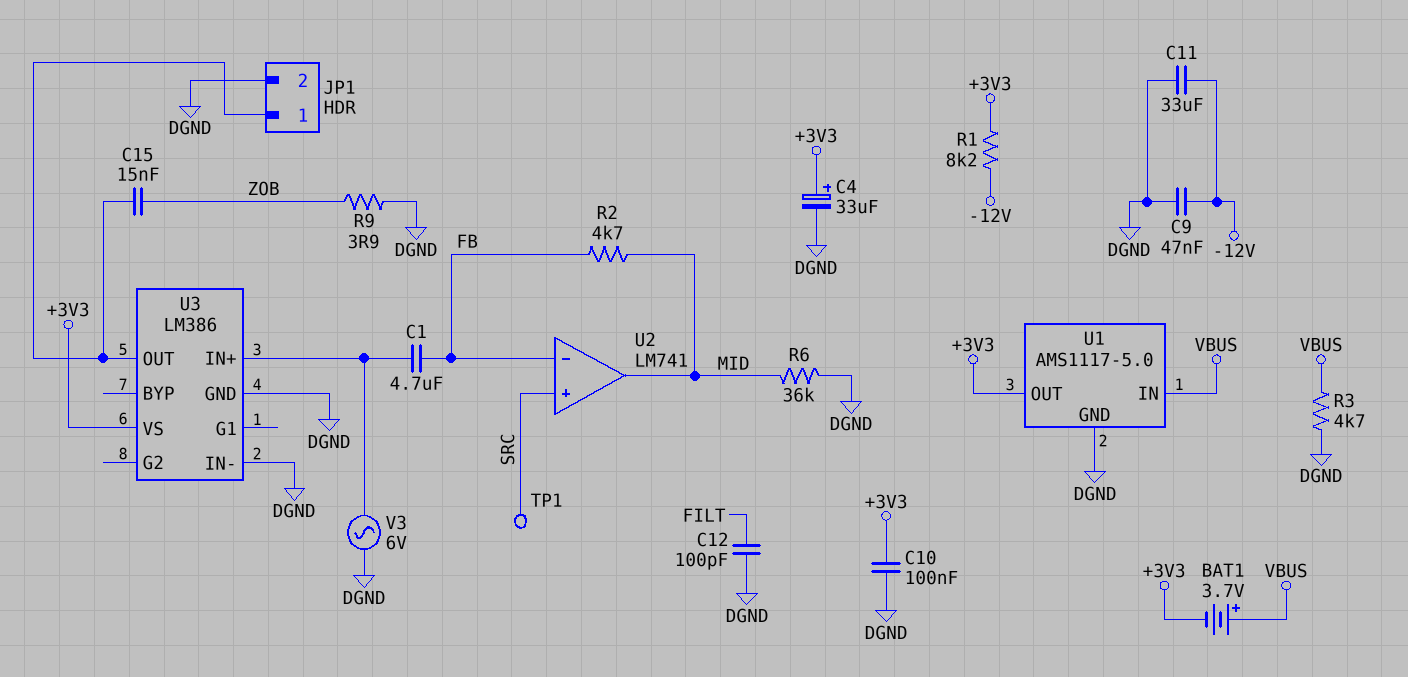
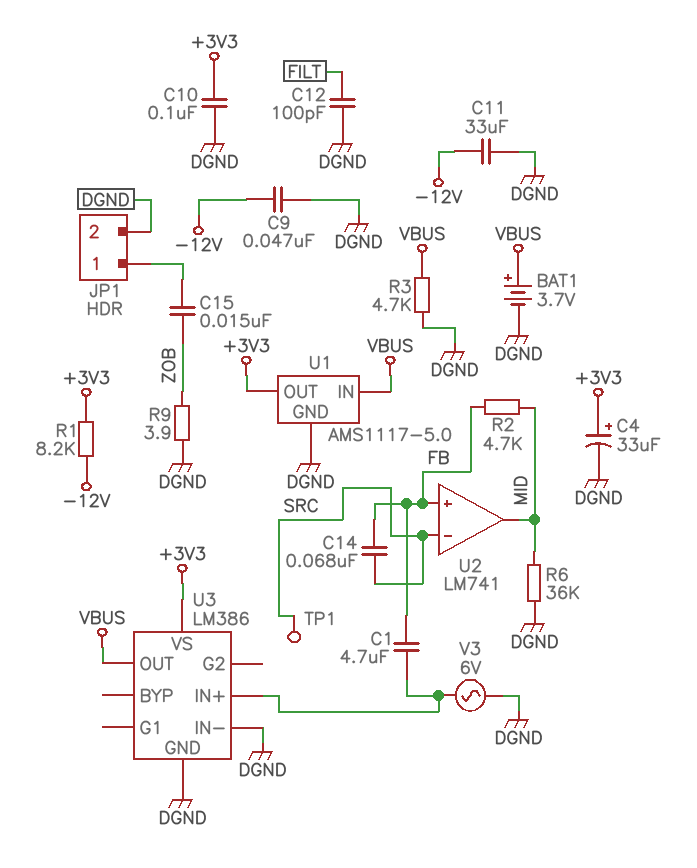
BAT1: 3.7V (plus VBUS, minus +3V3) -> 3.7V (plus VBUS, minus DGND)
C14: none -> 68nF (FB, SRC)
U2 pin in+: SRC -> FB
U2 pin in-: FB -> SRC
U3 pin OUT: JP1/1 -> VBUS

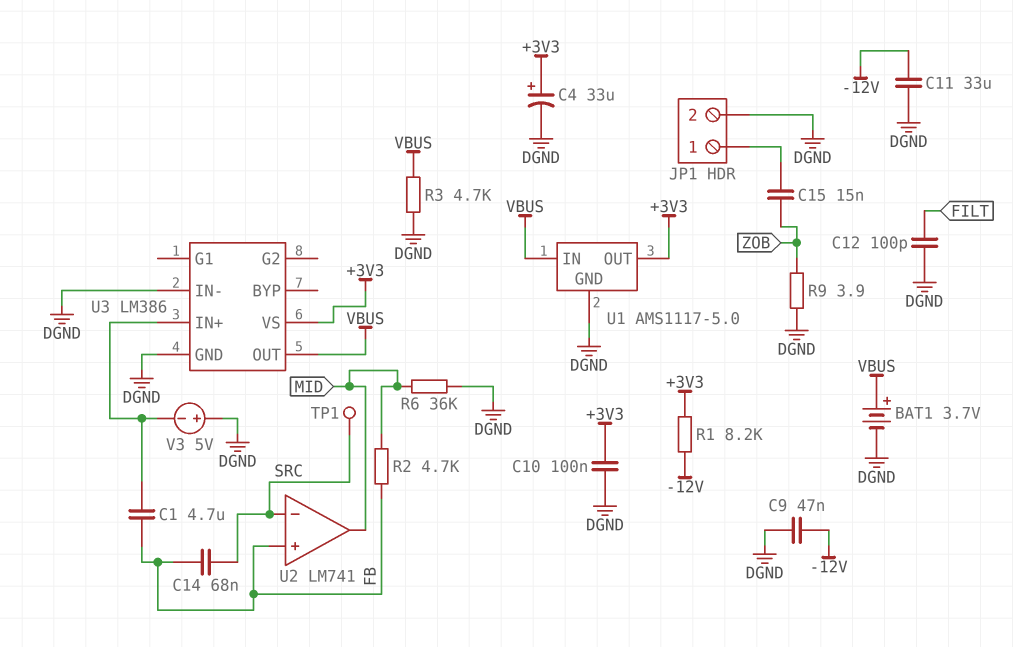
V3: AC 6V (DGND, U3/IN+) -> 5V (plus DGND, minus U3/IN+)

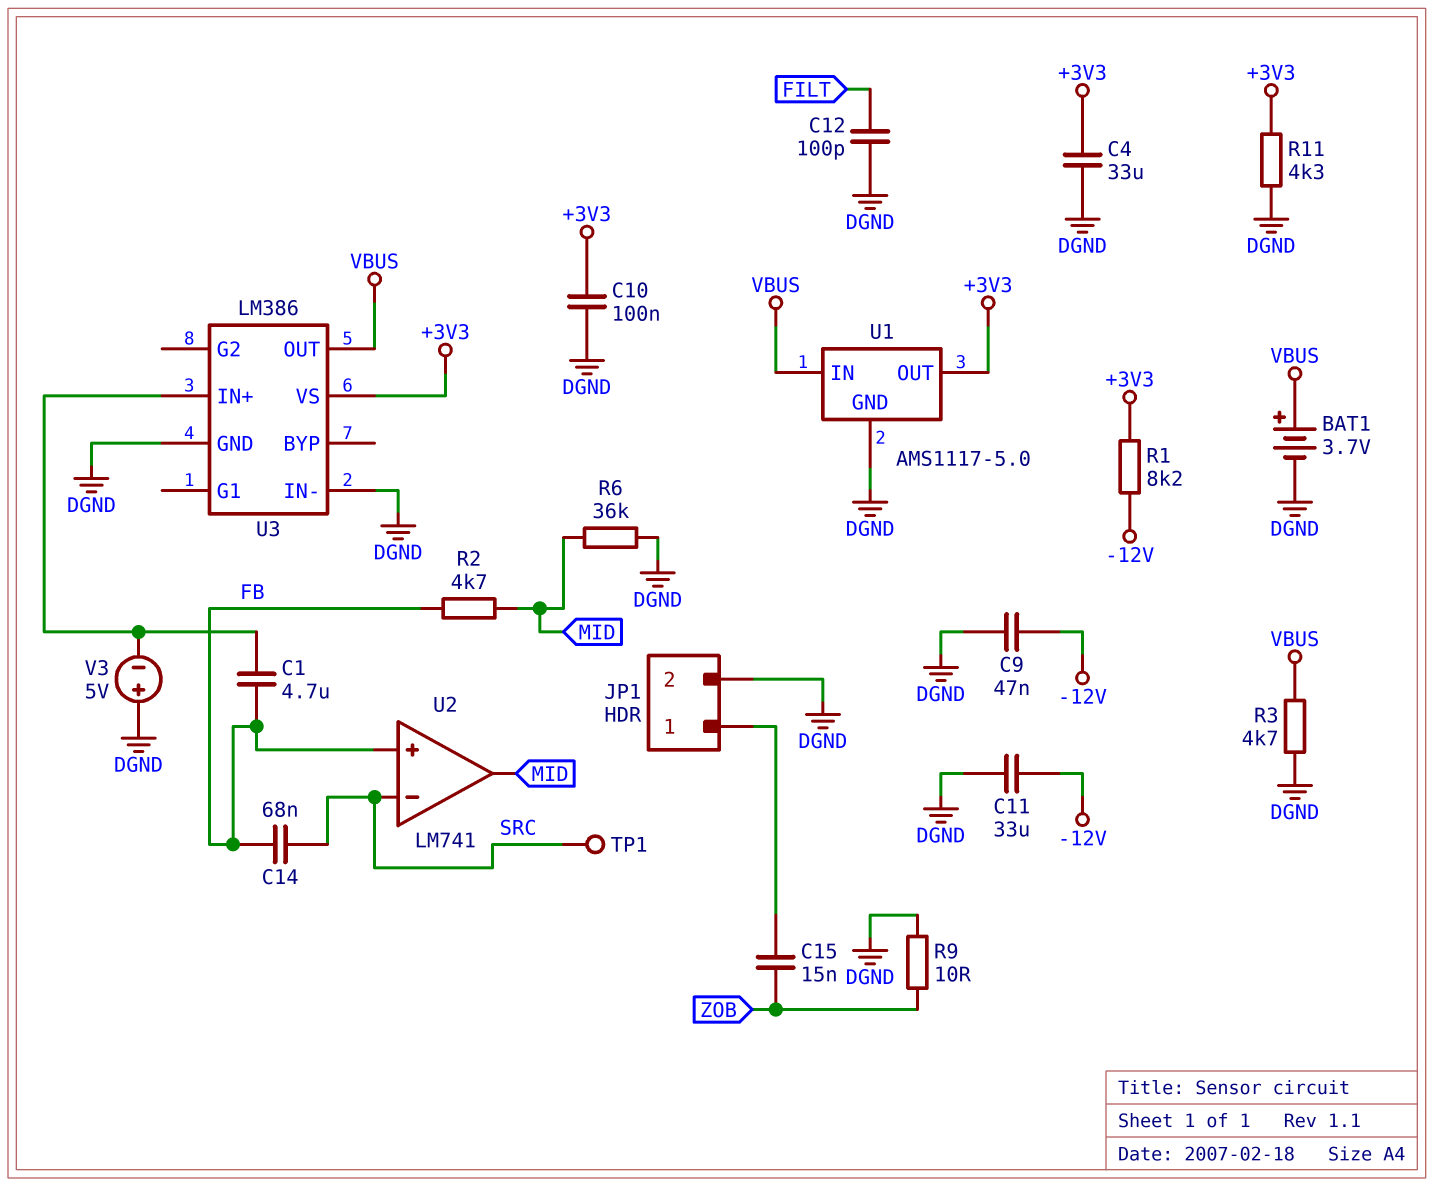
C4: 33uF (plus +3V3, minus DGND) -> 33uF (+3V3, DGND)
R9: 3.9 (DGND, ZOB) -> 10 (DGND, ZOB)
R11: none -> 4.3k (+3V3, DGND)

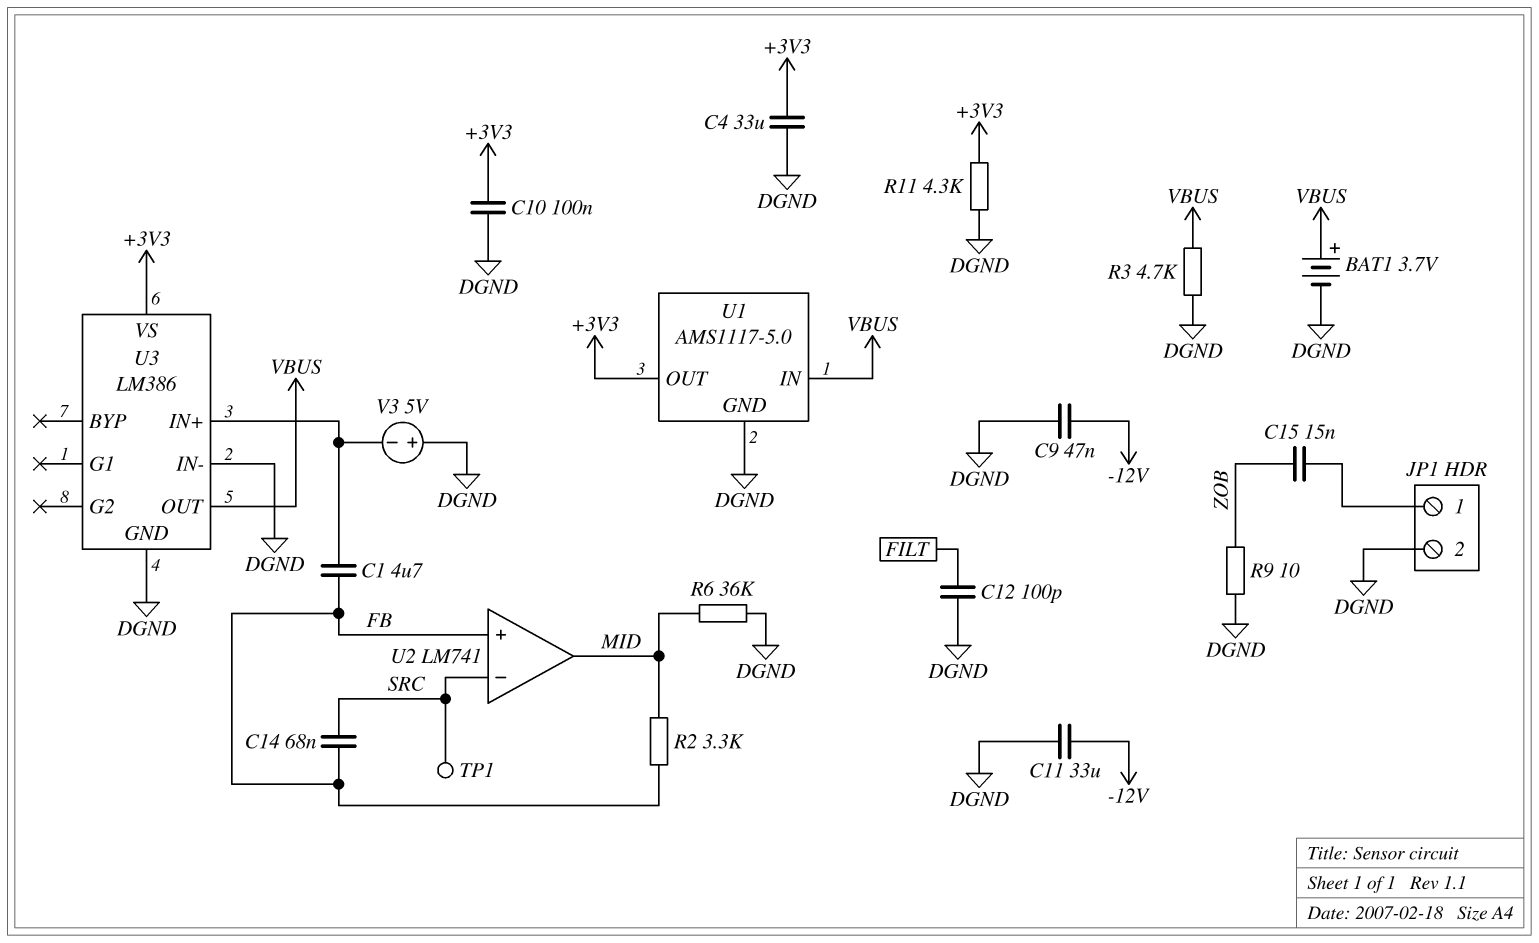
R1: 8.2k (+3V3, -12V) -> none
R2: 4.7k (FB, MID) -> 3.3k (FB, MID)

